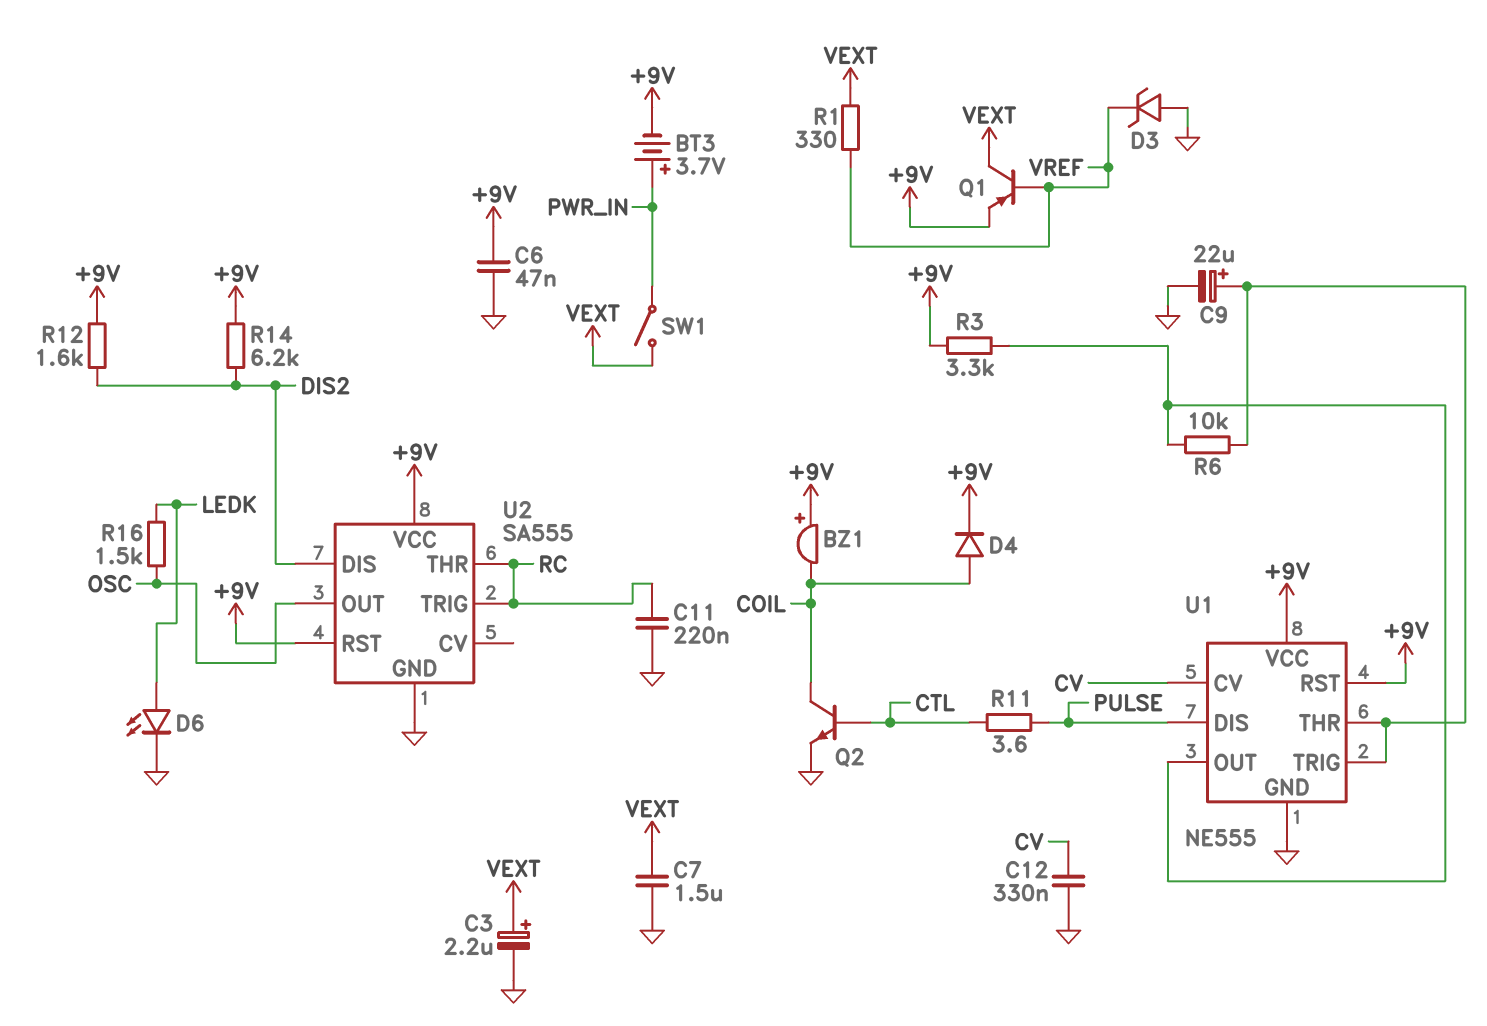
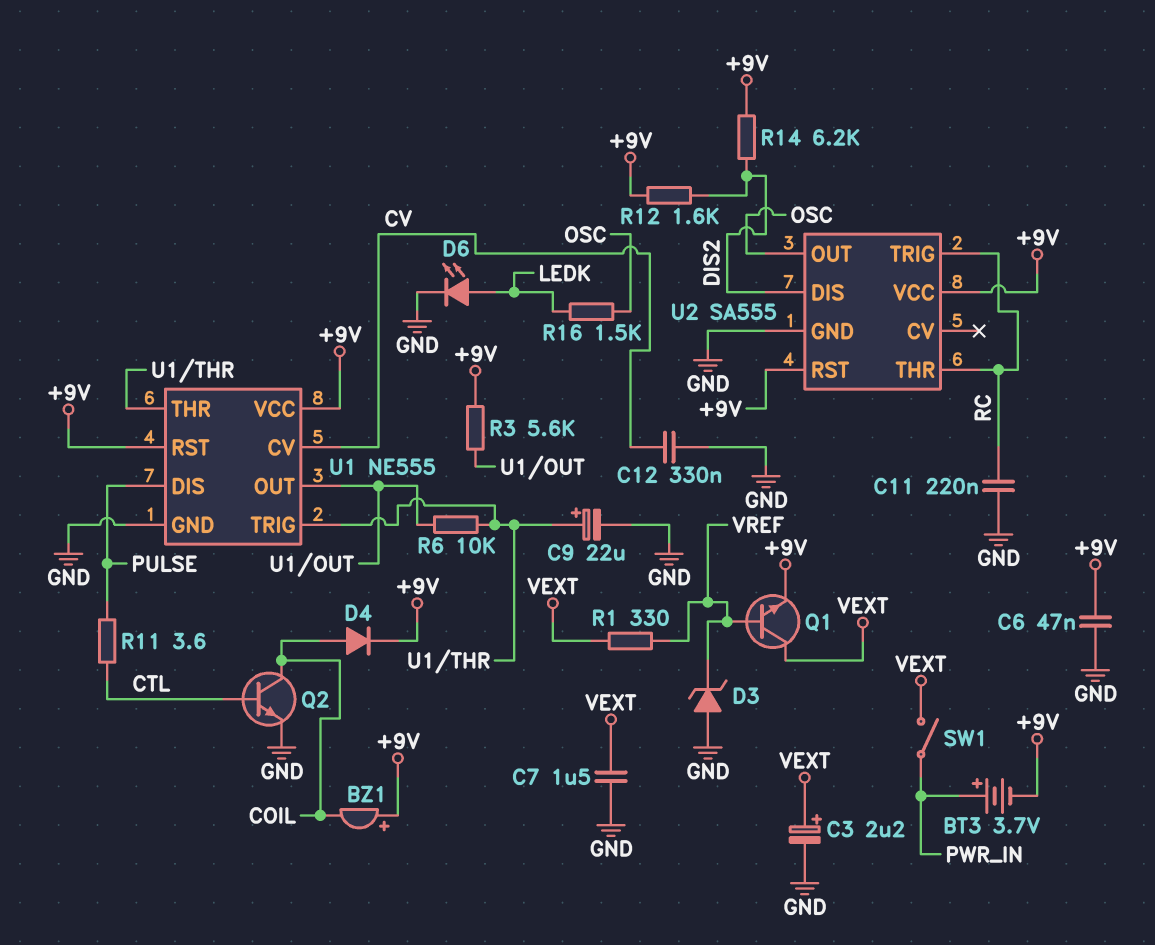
Q1: PNP (B VREF, C VEXT, E +9V) -> NPN (B VREF, C VEXT, E +9V)
R3: 3.3k (+9V, U1/OUT) -> 5.6k (+9V, U1/OUT)

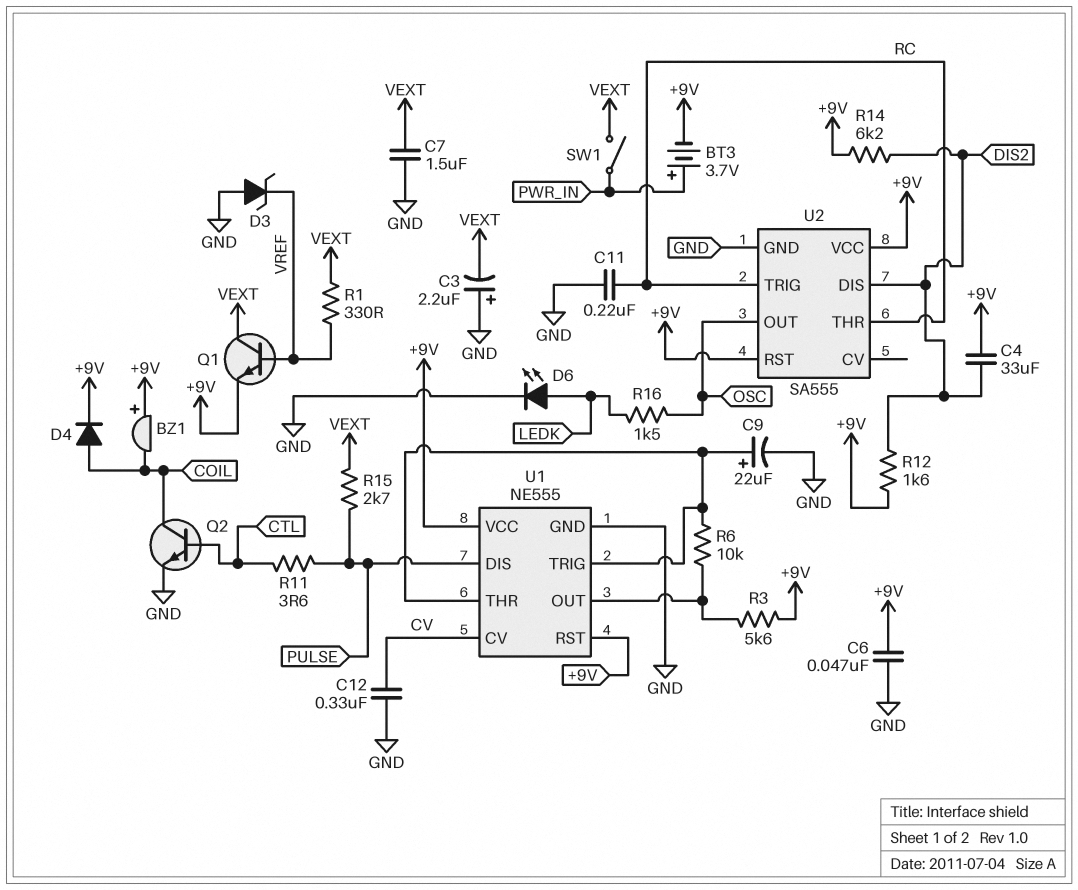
C3: 2.2uF (plus VEXT, minus GND) -> 2.2uF (plus GND, minus VEXT)
C4: none -> 33uF (+9V, DIS2)
R15: none -> 2.7k (PULSE, VEXT)

